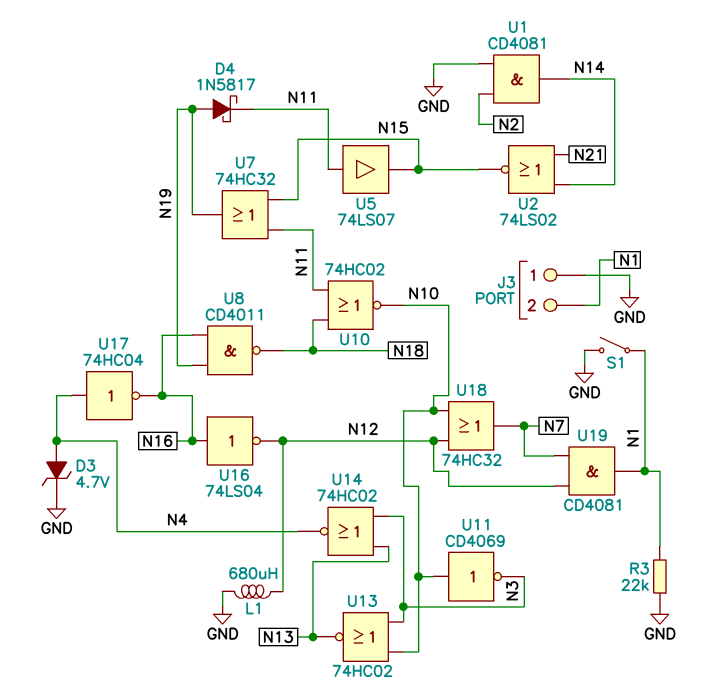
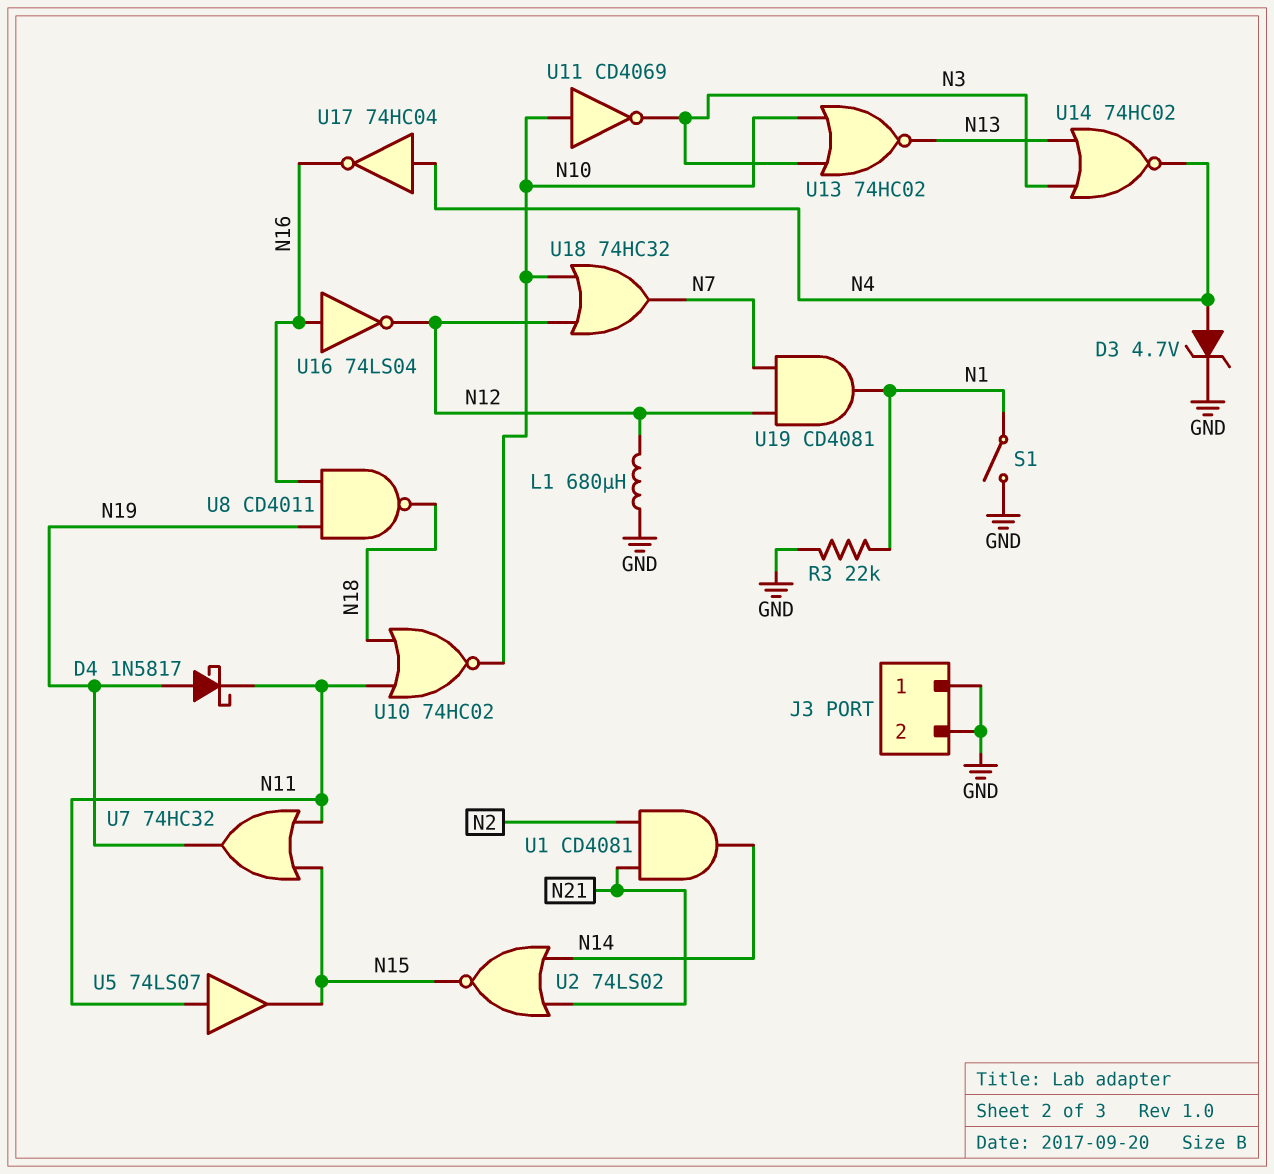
J3 pin 2: N1 -> GND
U1: AND CD4081 (in GND, in N2, out N14) -> AND CD4081 (in N2, in N21, out N14)

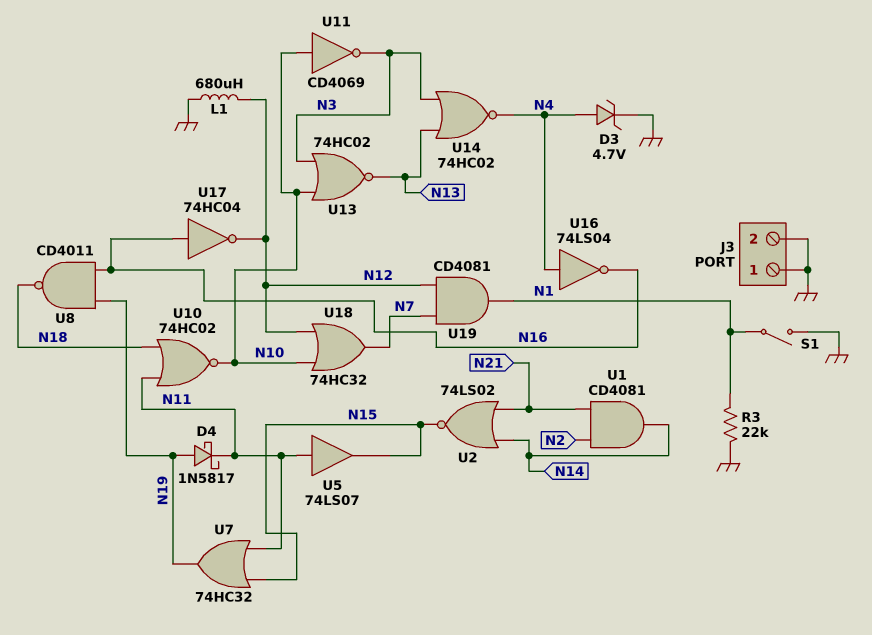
U16: NOT 74LS04 (in N16, out N12) -> NOT 74LS04 (in N4, out N16)
U17: NOT 74HC04 (in N4, out N16) -> NOT 74HC04 (in N16, out N12)

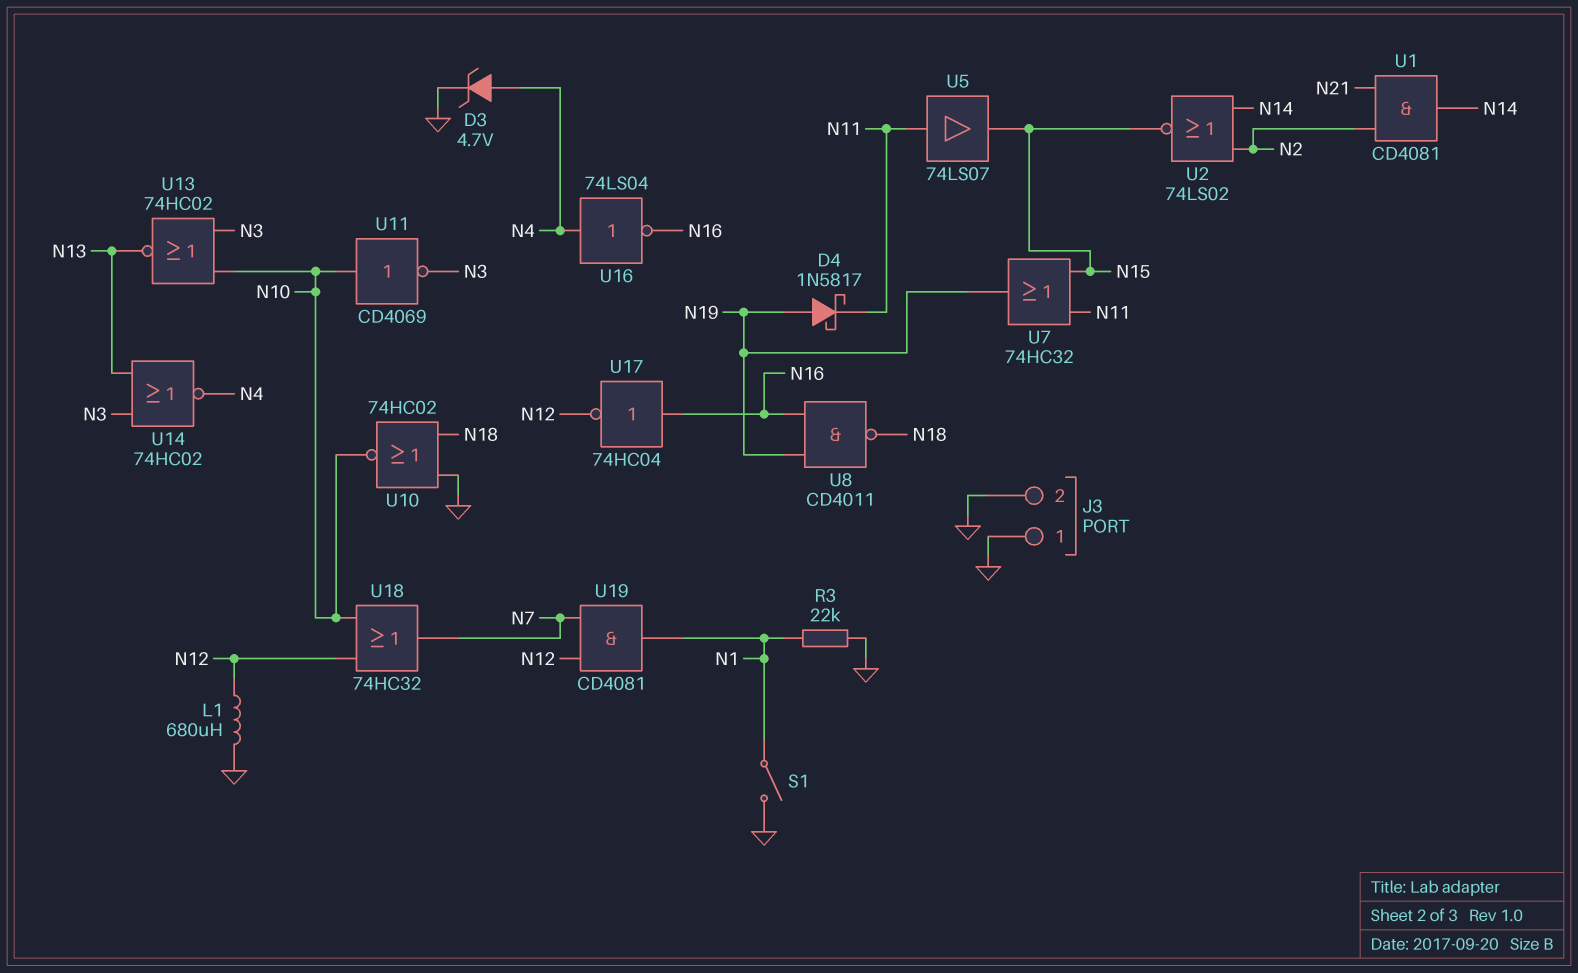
U2: NOR 74LS02 (in N14, in N21, out N15) -> NOR 74LS02 (in N2, in N14, out N15)
U10: NOR 74HC02 (in N11, in N18, out N10) -> NOR 74HC02 (in GND, in N18, out N10)

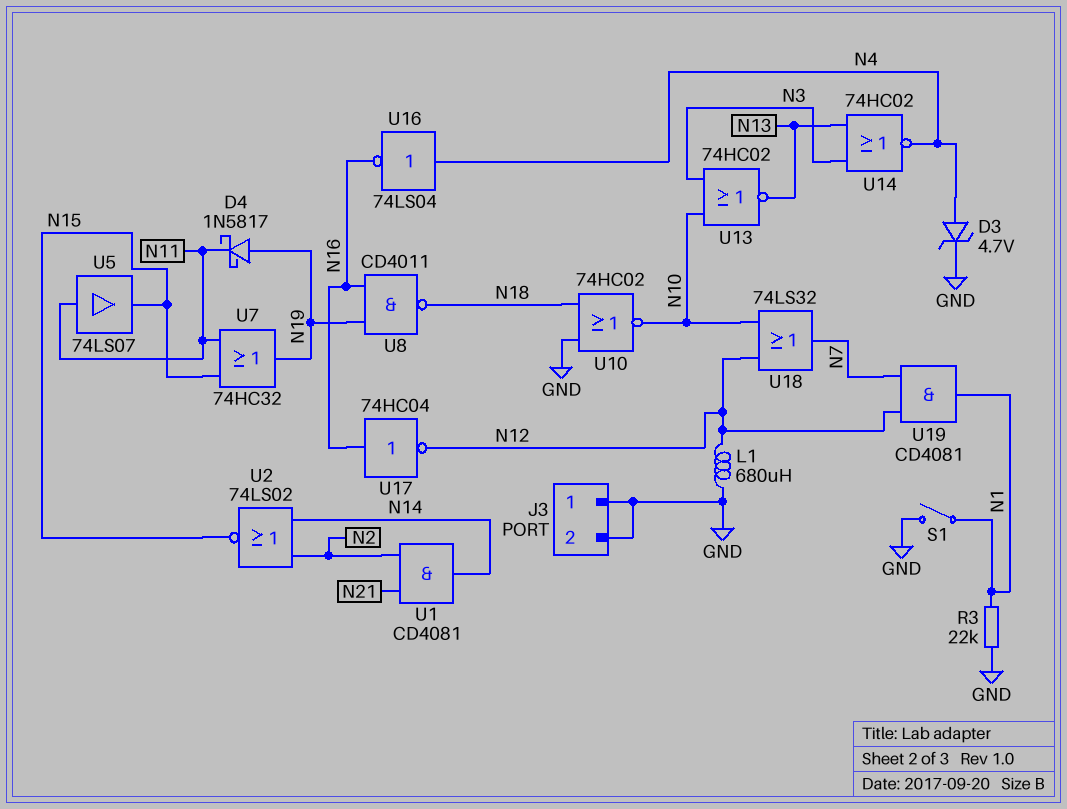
U11: NOT CD4069 (in N10, out N3) -> none
U18: OR 74HC32 (in N10, in N12, out N7) -> OR 74LS32 (in N10, in N12, out N7)

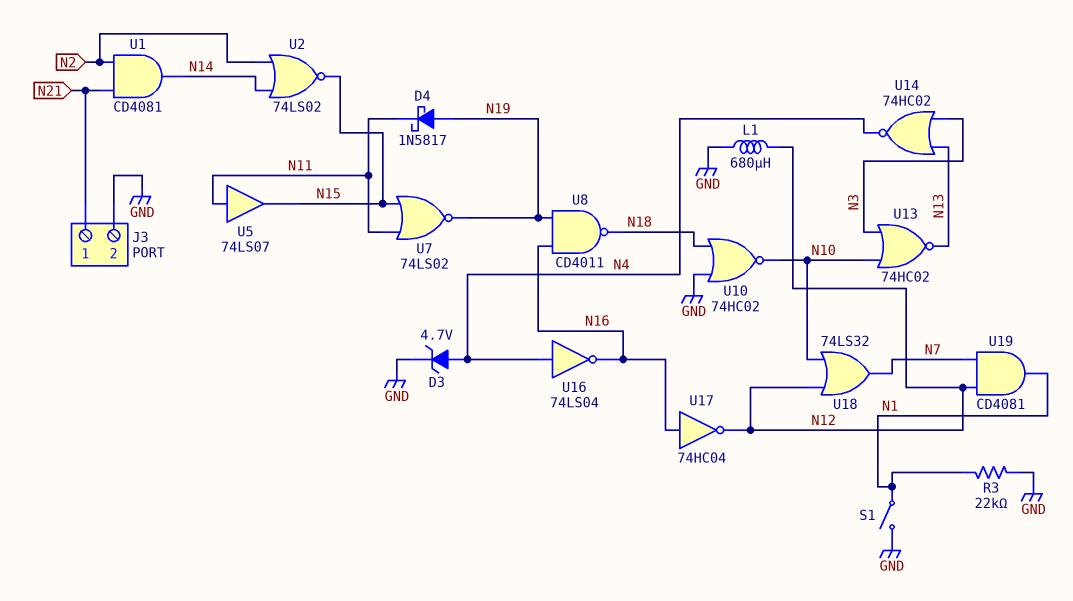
J3 pin 1: GND -> N21
U7: OR 74HC32 (in N11, in N15, out N19) -> NOR 74LS02 (in N11, in N15, out N19)

